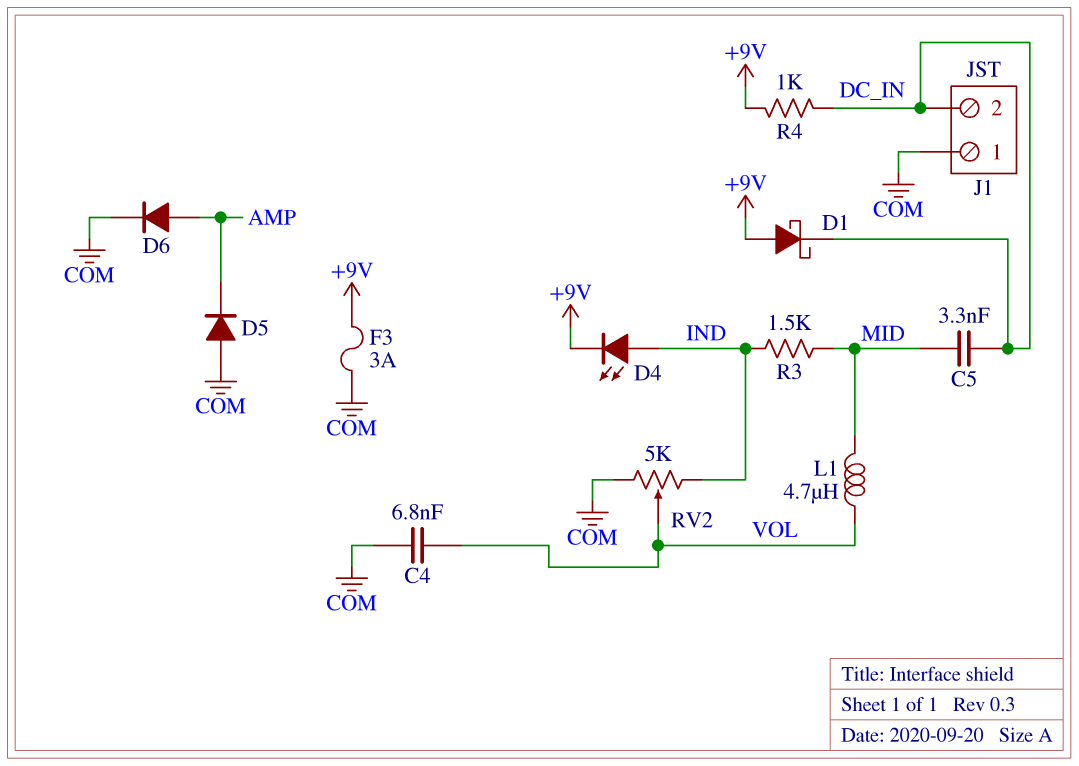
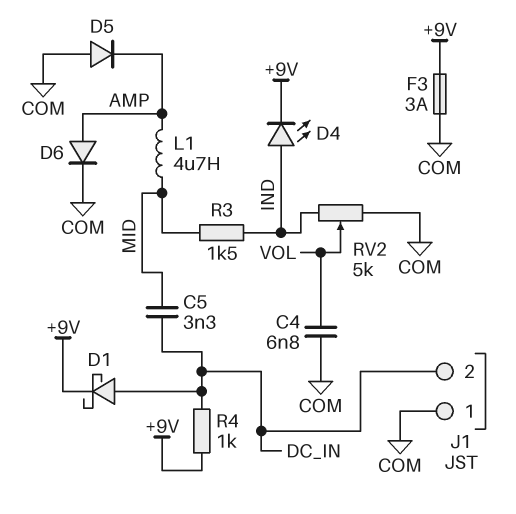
D1: schottky (A +9V, K DC_IN) -> schottky (A DC_IN, K +9V)
L1: 4.7uH (MID, VOL) -> 4.7uH (AMP, MID)

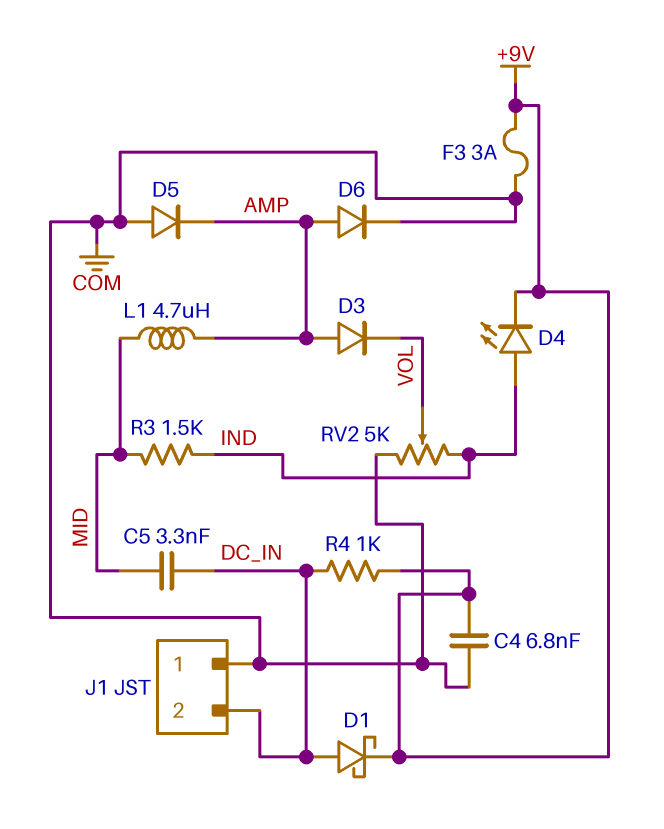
C4: 6.8nF (COM, VOL) -> 6.8nF (+9V, COM)
D3: none -> diode (A AMP, K VOL)

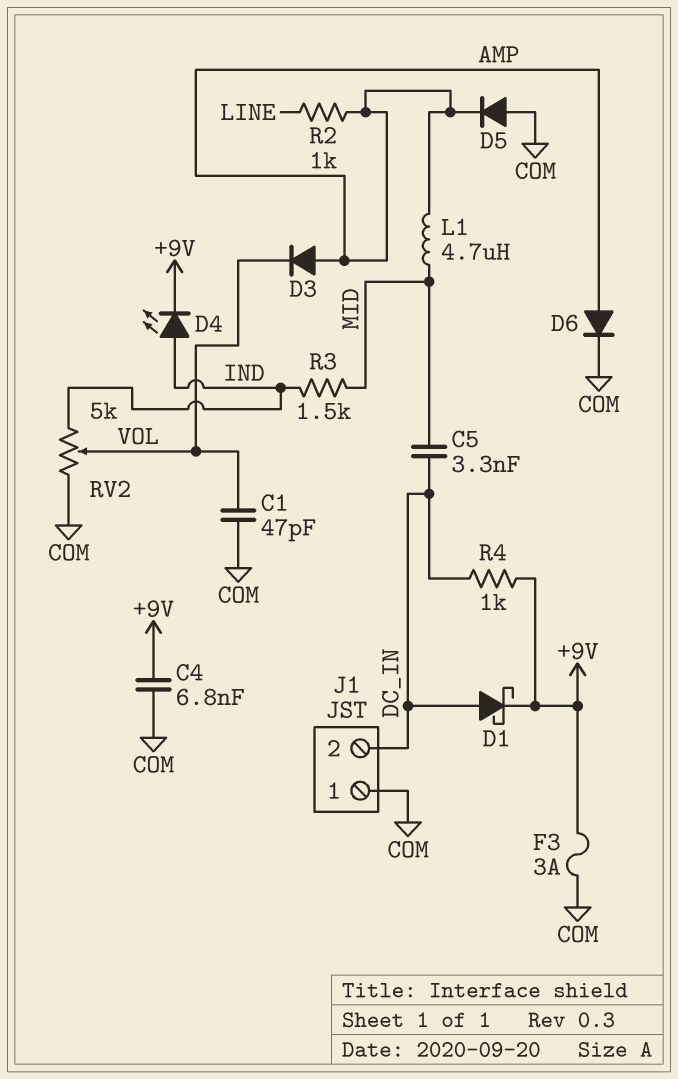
C1: none -> 47pF (COM, VOL)
R2: none -> 1k (AMP, LINE)

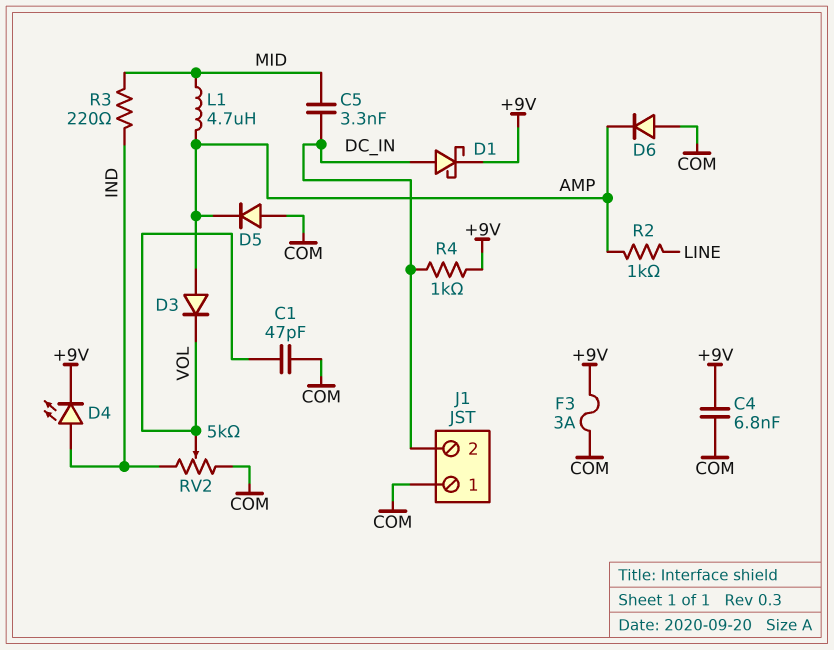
D6: diode (A AMP, K COM) -> diode (A COM, K AMP)
R3: 1.5k (IND, MID) -> 220 (IND, MID)

